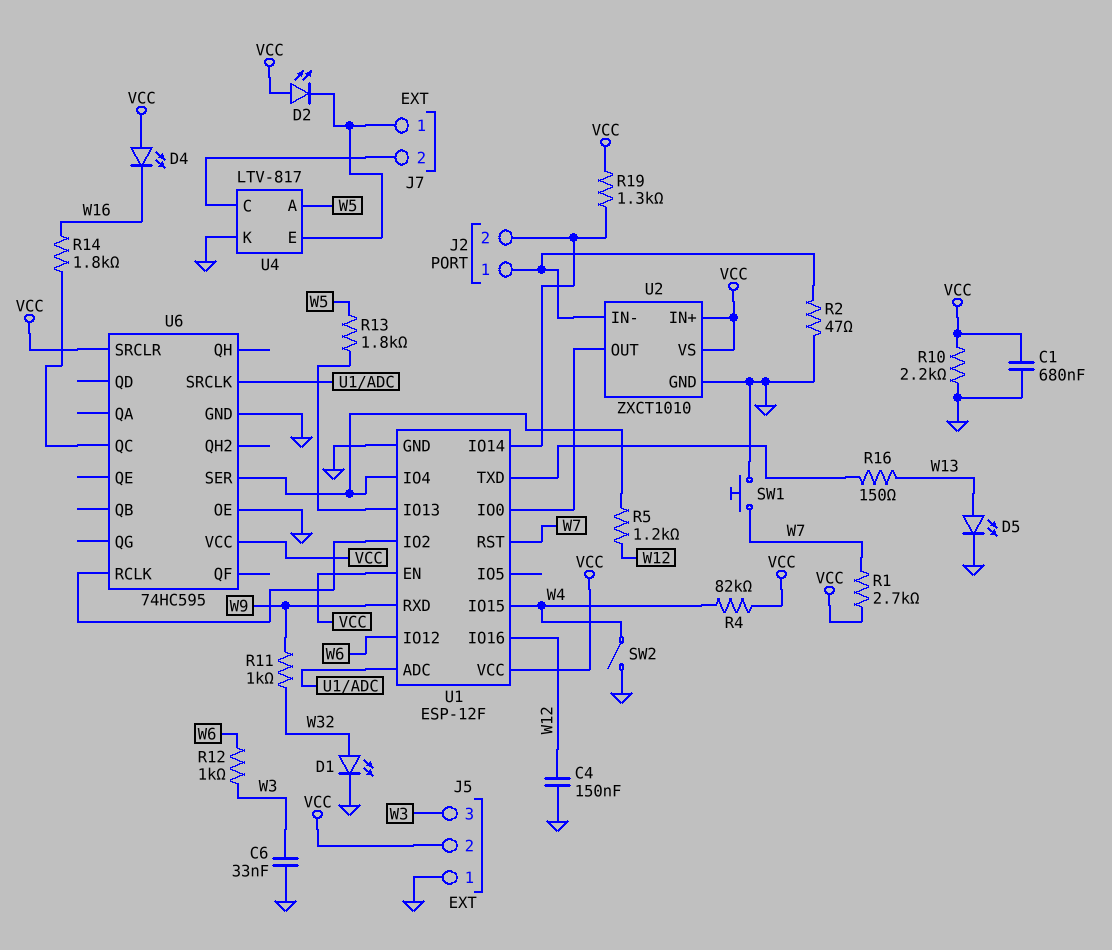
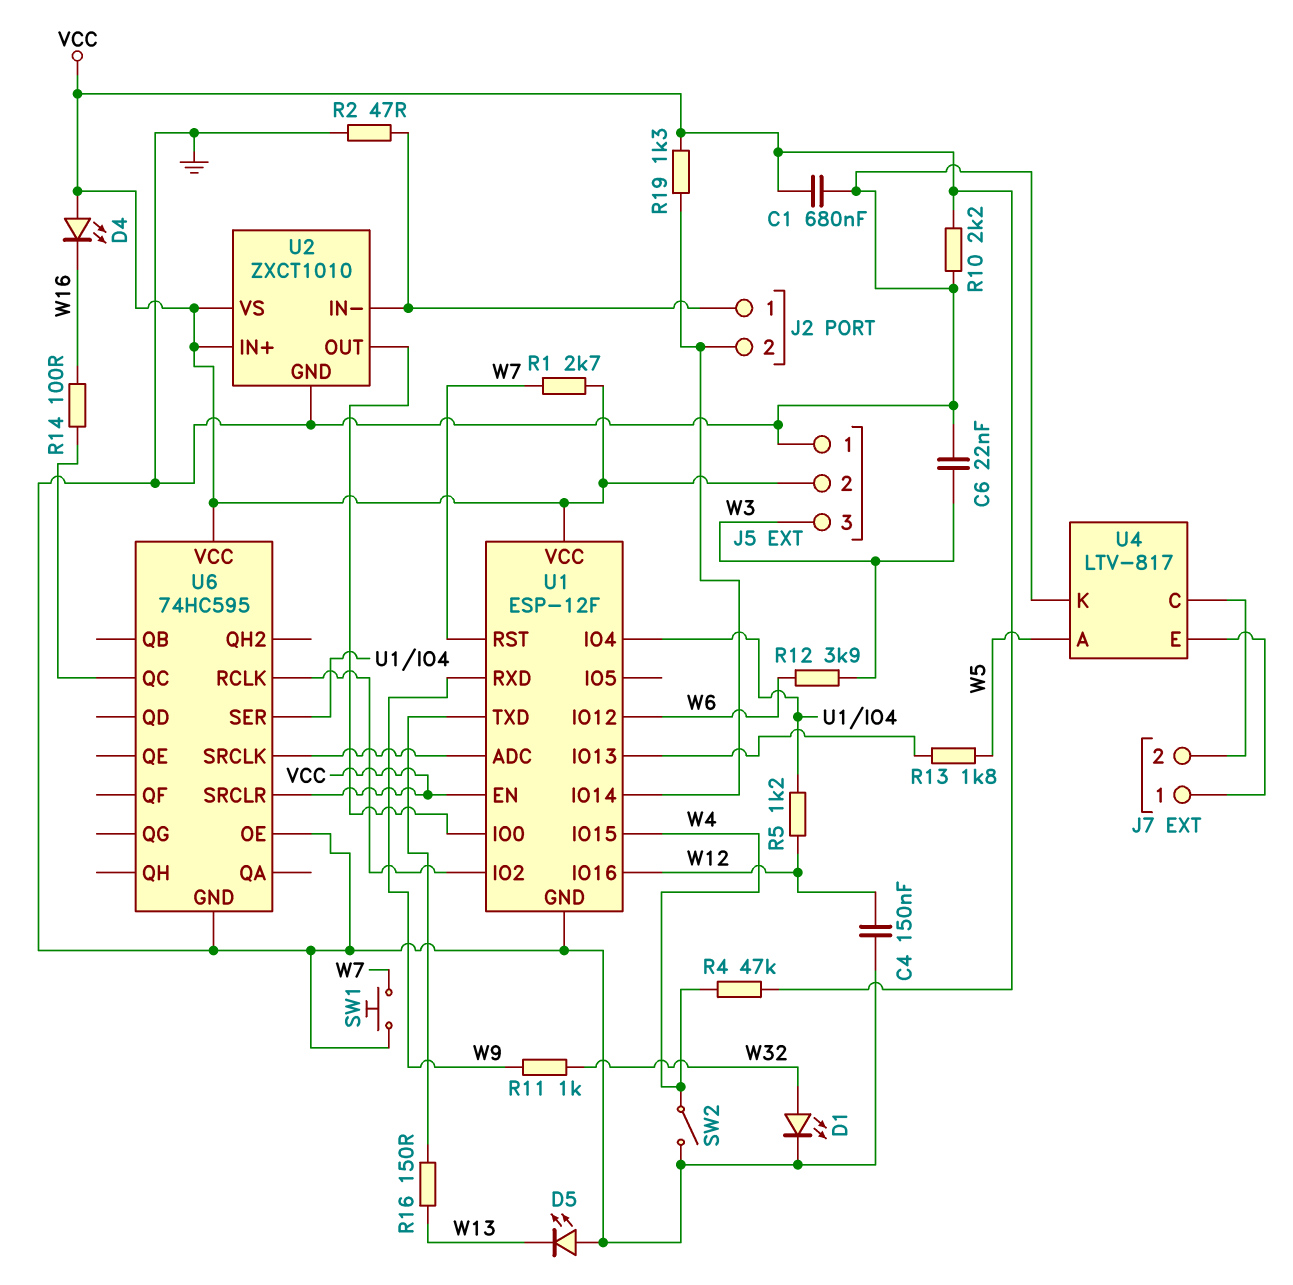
C6: 33nF (GND, W3) -> 22nF (GND, W3)
D2: LED (A VCC, K J7/1) -> none
D5: LED (A W13, K GND) -> LED (A GND, K W13)
R4: 82k (VCC, W4) -> 47k (VCC, W4)
R12: 1k (W3, W6) -> 3.9k (W3, W6)
R14: 1.8k (U6/QC, W16) -> 100 (U6/QC, W16)

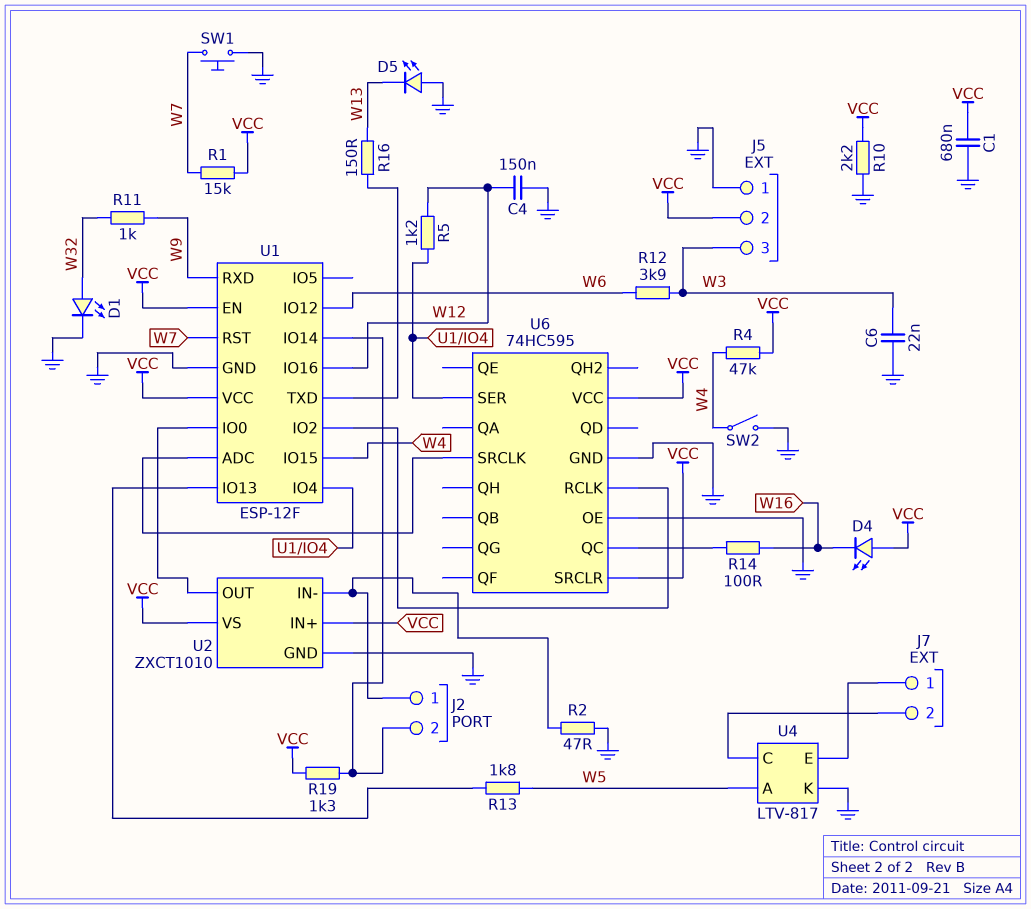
R1: 2.7k (VCC, W7) -> 15k (VCC, W7)

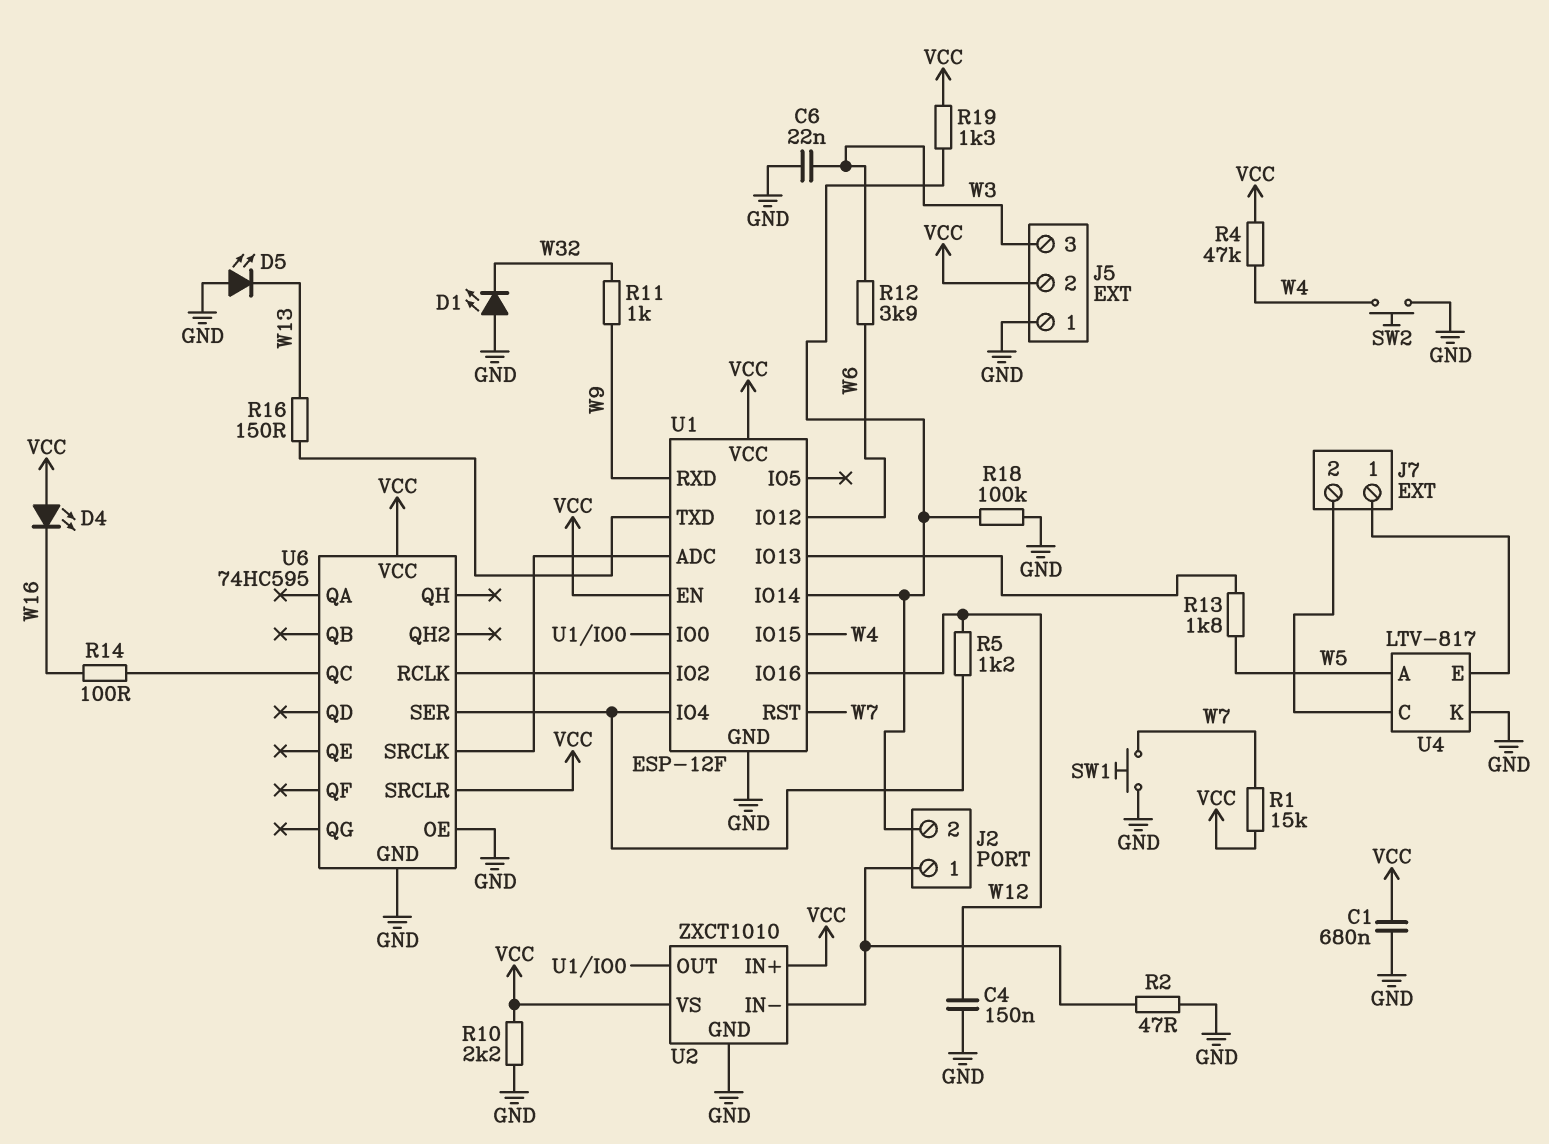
D1: LED (A W32, K GND) -> LED (A GND, K W32)
R18: none -> 100k (GND, J2/2)
SW2: switch (GND, W4) -> button (GND, W4)

